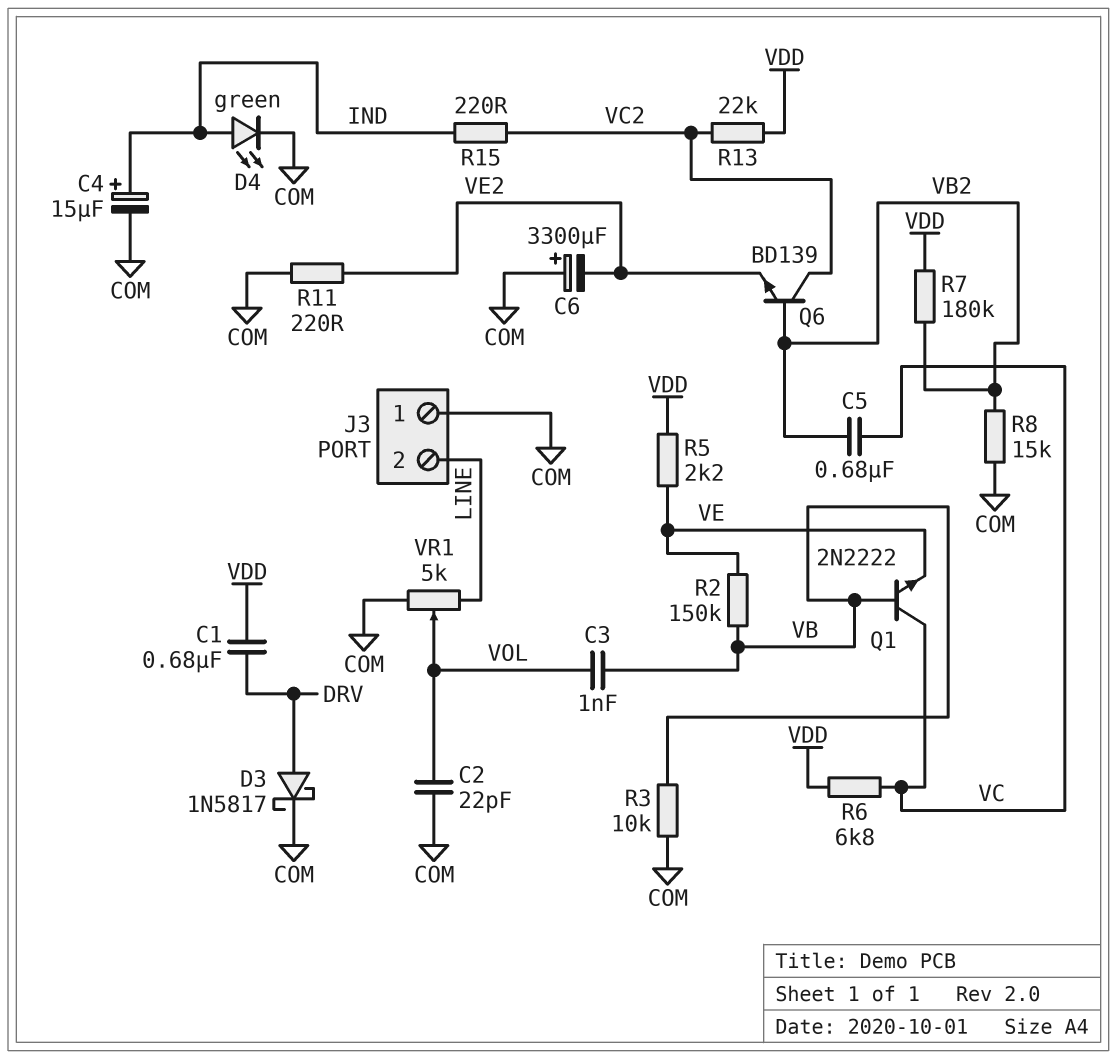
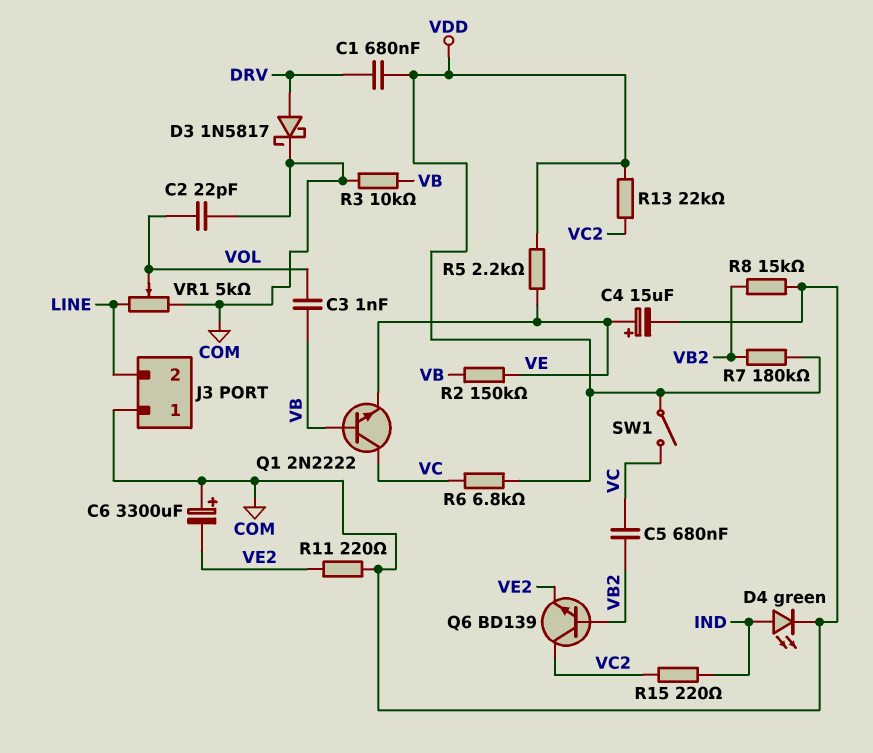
C4: 15uF (plus IND, minus COM) -> 15uF (plus VE, minus COM)
SW1: none -> switch (VC, VDD)

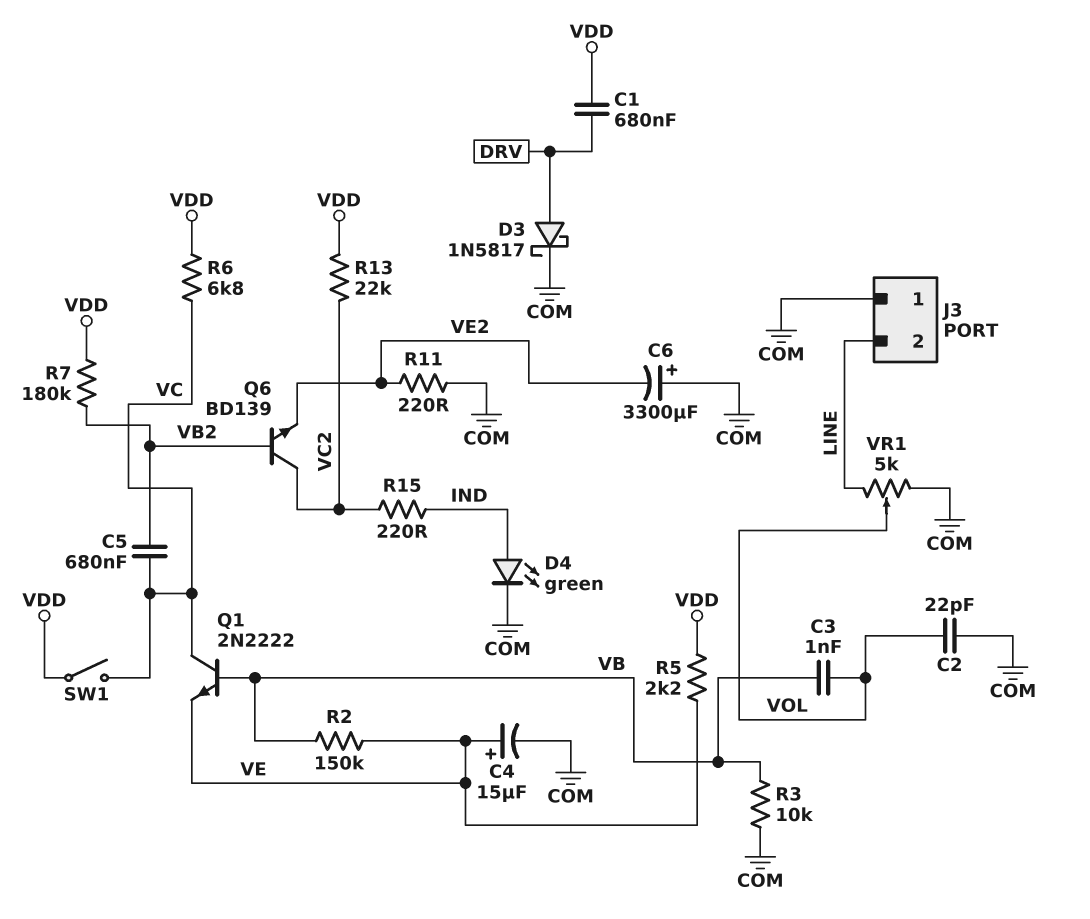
R8: 15k (COM, VB2) -> none

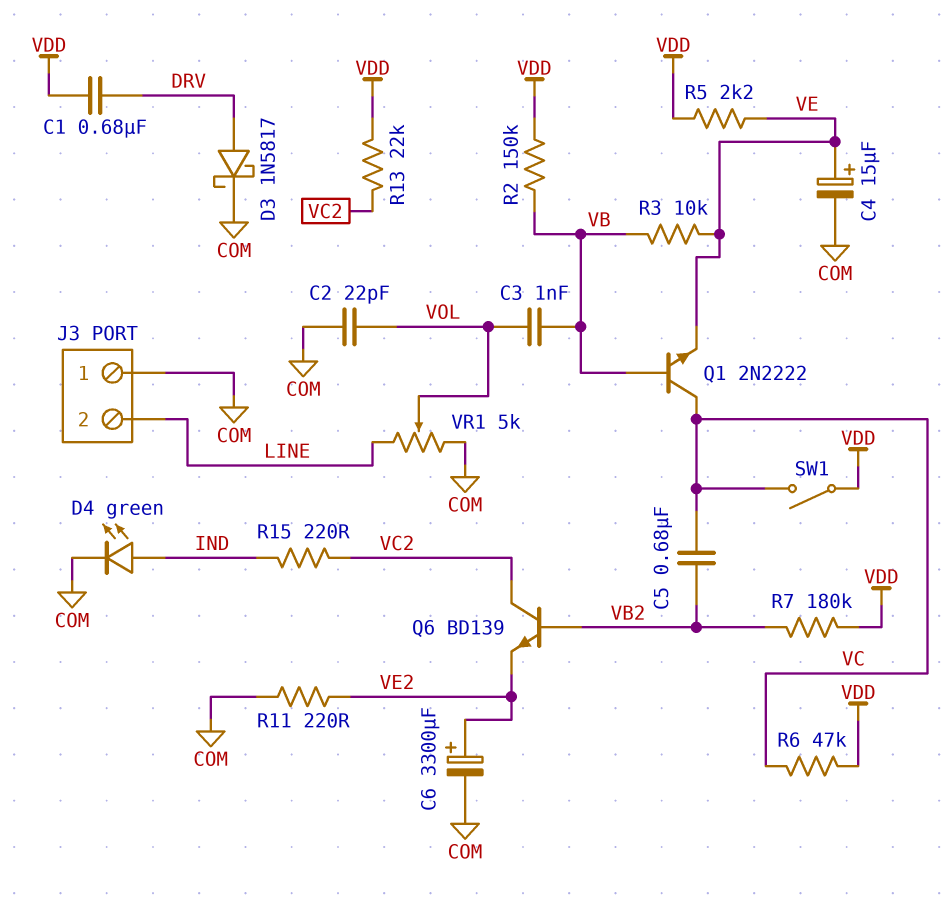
C6: 3300uF (plus COM, minus VE2) -> 3300uF (plus VE2, minus COM)
R2: 150k (VB, VE) -> 150k (VB, VDD)
R3: 10k (COM, VB) -> 10k (VB, VE)
R6: 6.8k (VC, VDD) -> 47k (VC, VDD)

